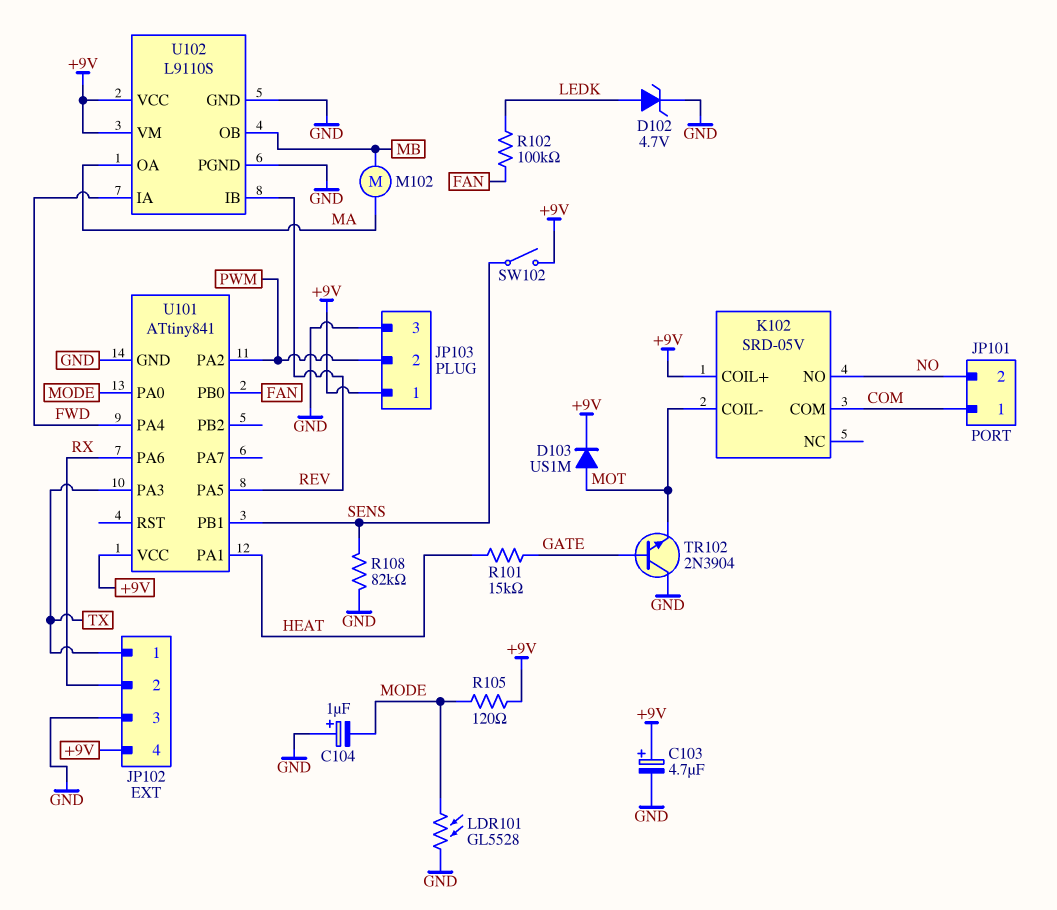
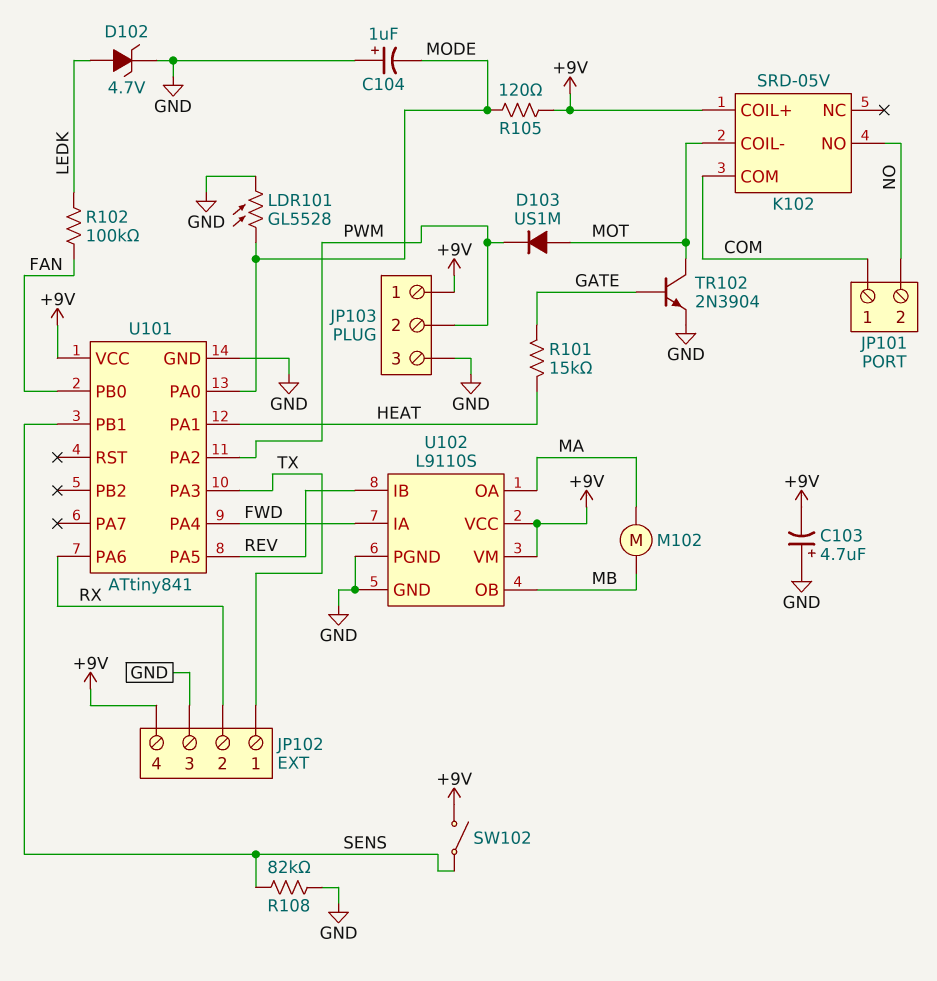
C103: 4.7uF (plus +9V, minus GND) -> 4.7uF (plus GND, minus +9V)
D103: diode US1M (A MOT, K +9V) -> diode US1M (A MOT, K PWM)
TR102: NPN 2N3904 (B GATE, C GND, E MOT) -> NPN 2N3904 (B GATE, C MOT, E GND)

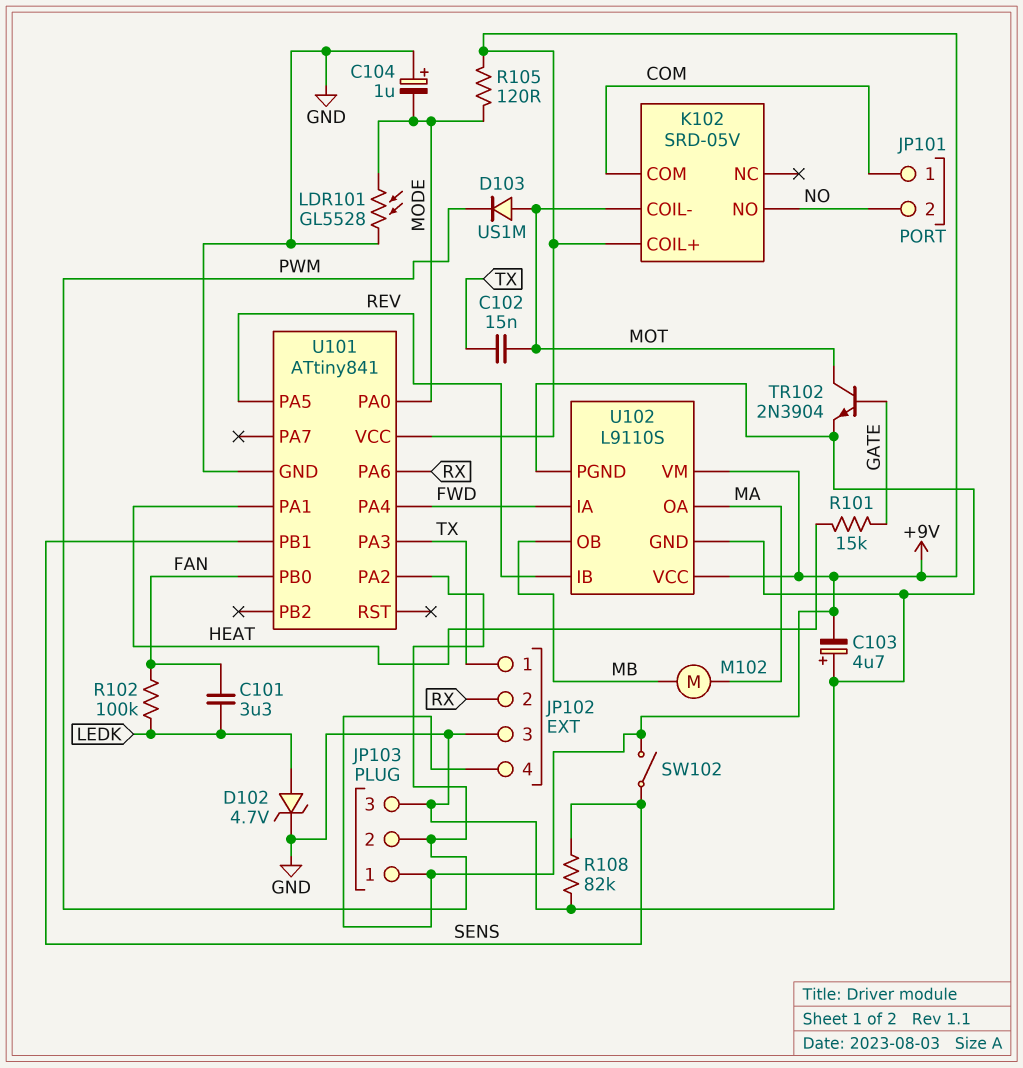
C101: none -> 3.3uF (FAN, LEDK)
C102: none -> 15nF (MOT, TX)

